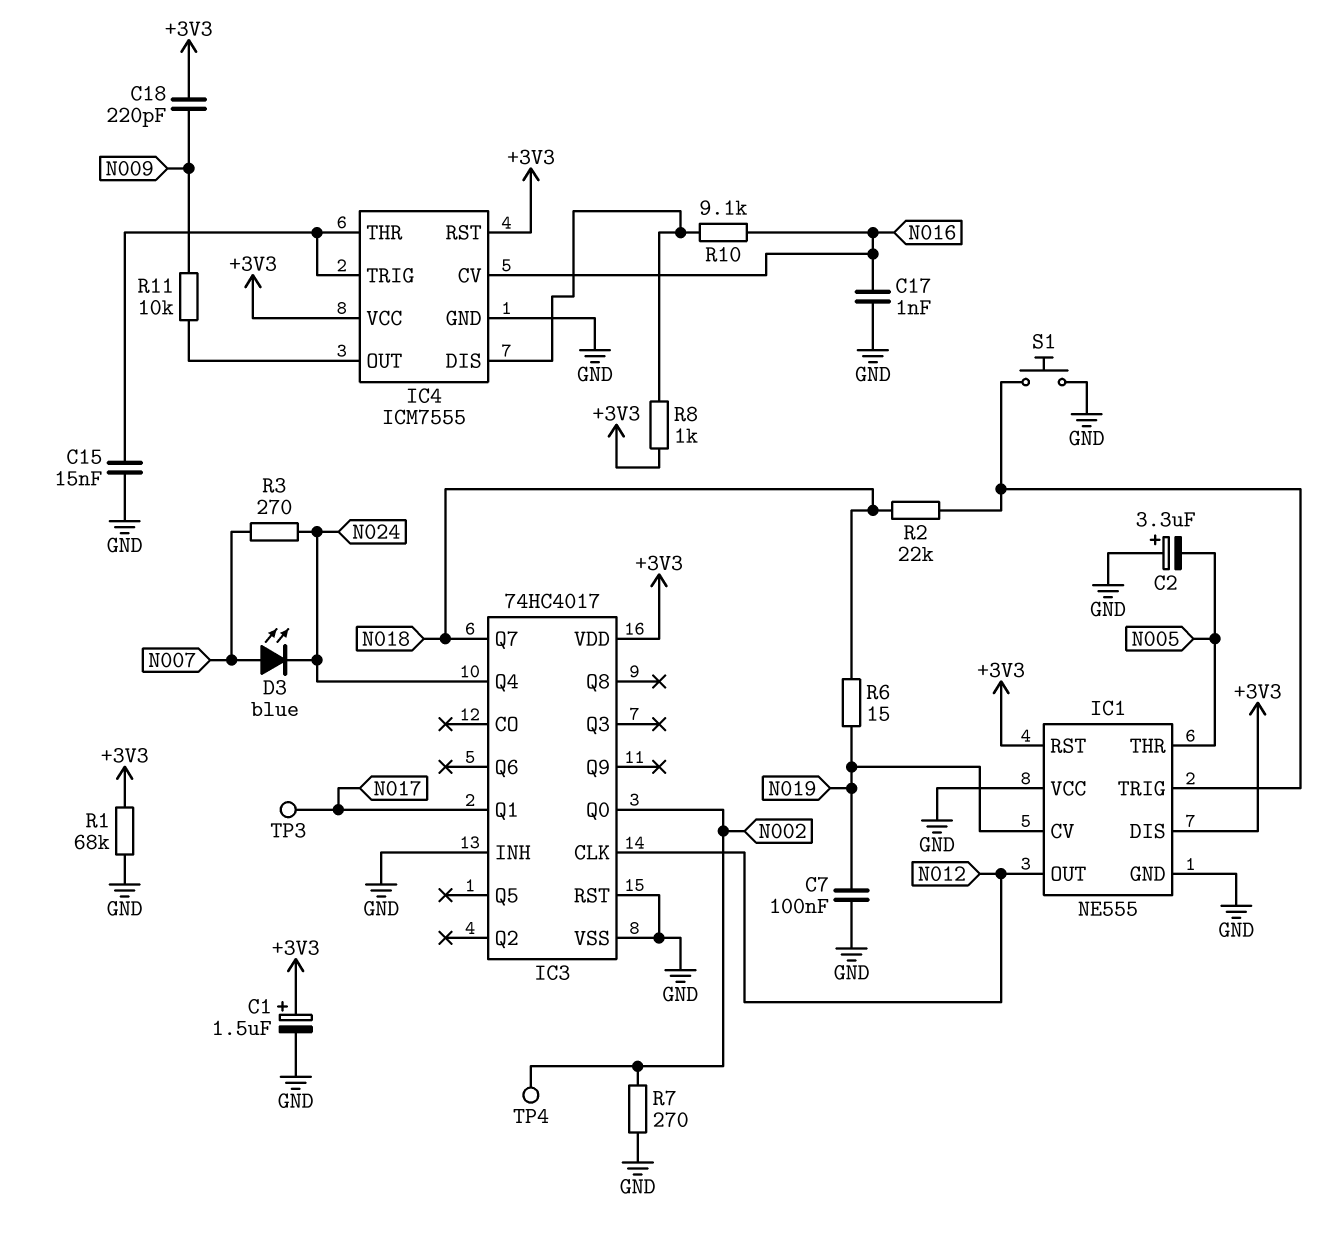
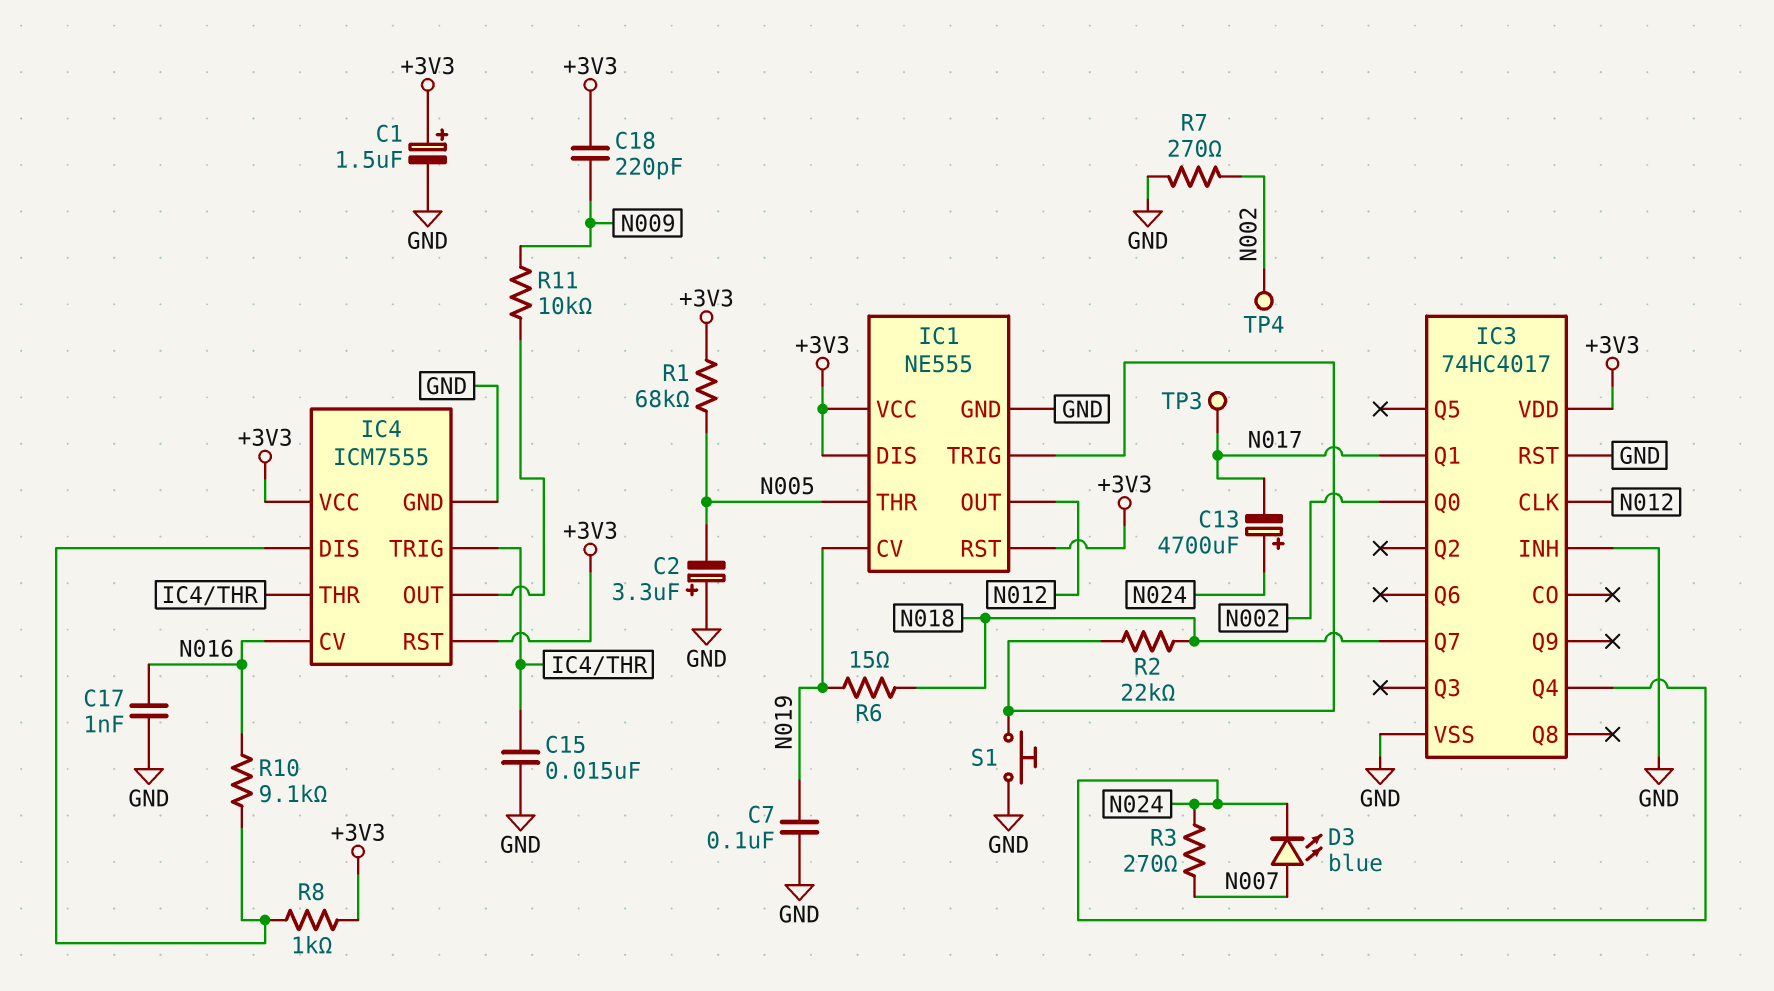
C13: none -> 4700uF (plus N024, minus N017)
IC1 pin VCC: GND -> +3V3
R1: 68k (+3V3, GND) -> 68k (+3V3, N005)

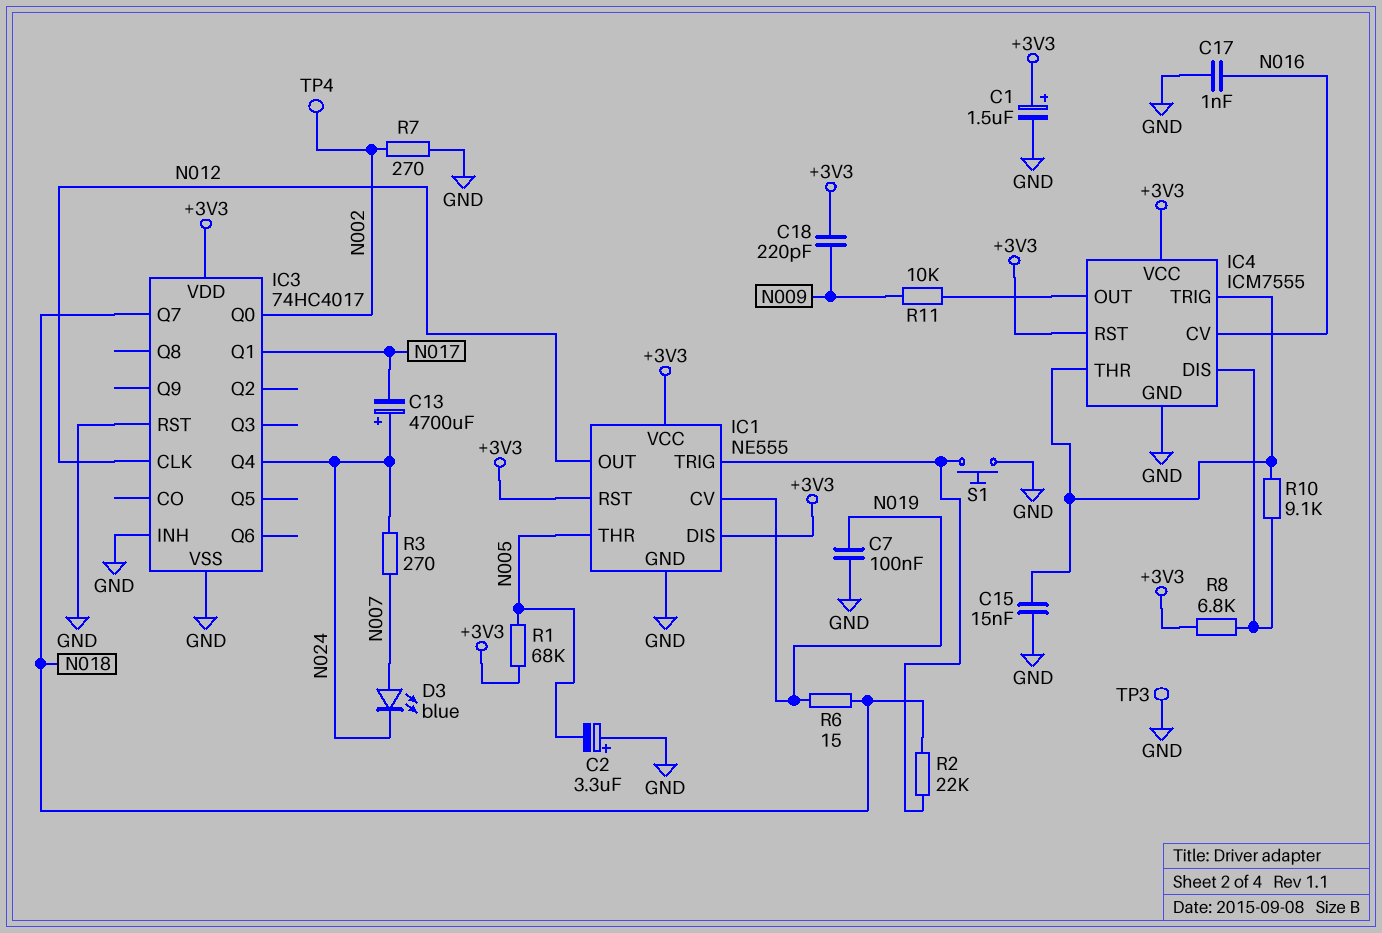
R8: 1k (+3V3, IC4/DIS) -> 6.8k (+3V3, IC4/DIS)
R10: 9.1k (IC4/DIS, N016) -> 9.1k (IC4/DIS, IC4/THR)
TP3: test point (N017) -> test point (GND)

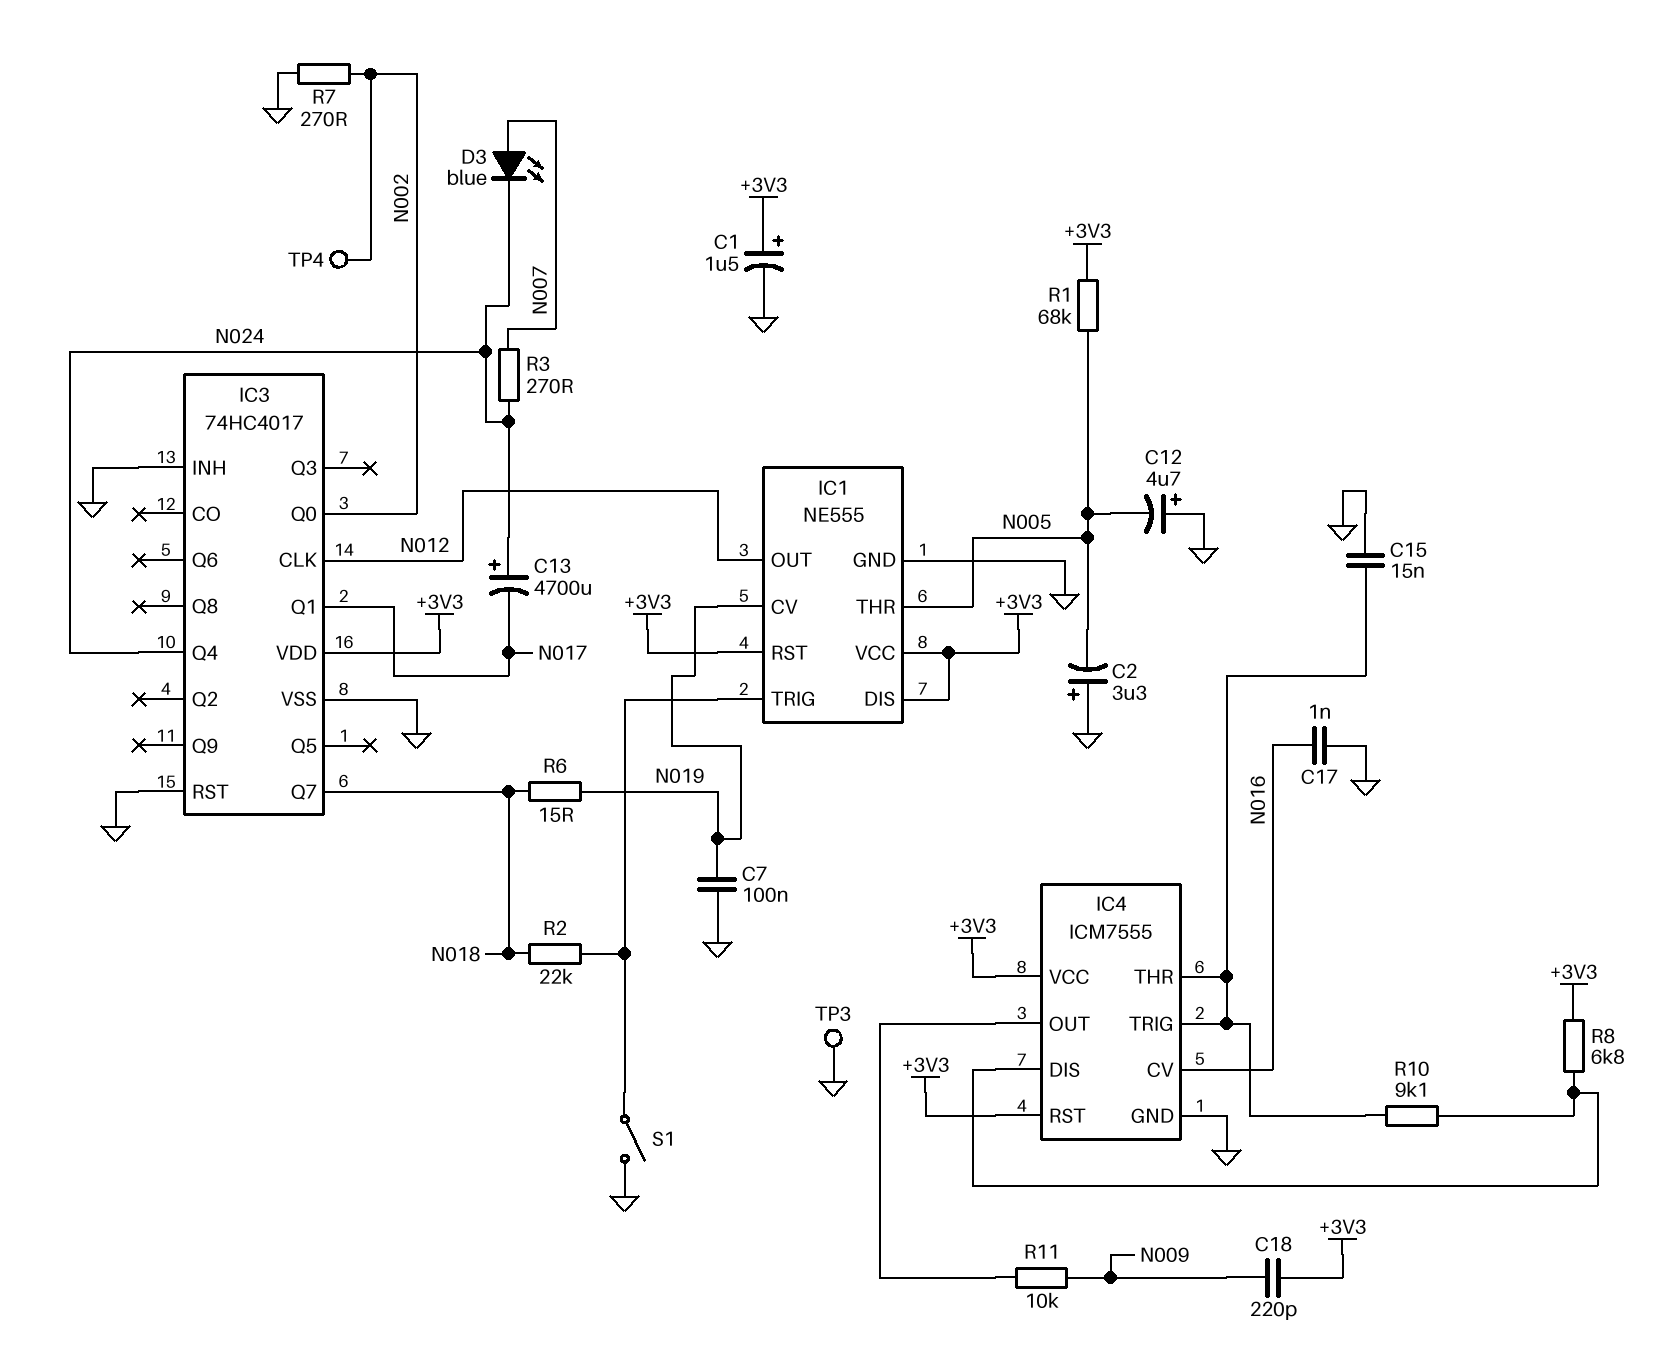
C12: none -> 4.7uF (plus GND, minus N005)
S1: button (GND, IC1/TRIG) -> switch (GND, IC1/TRIG)

